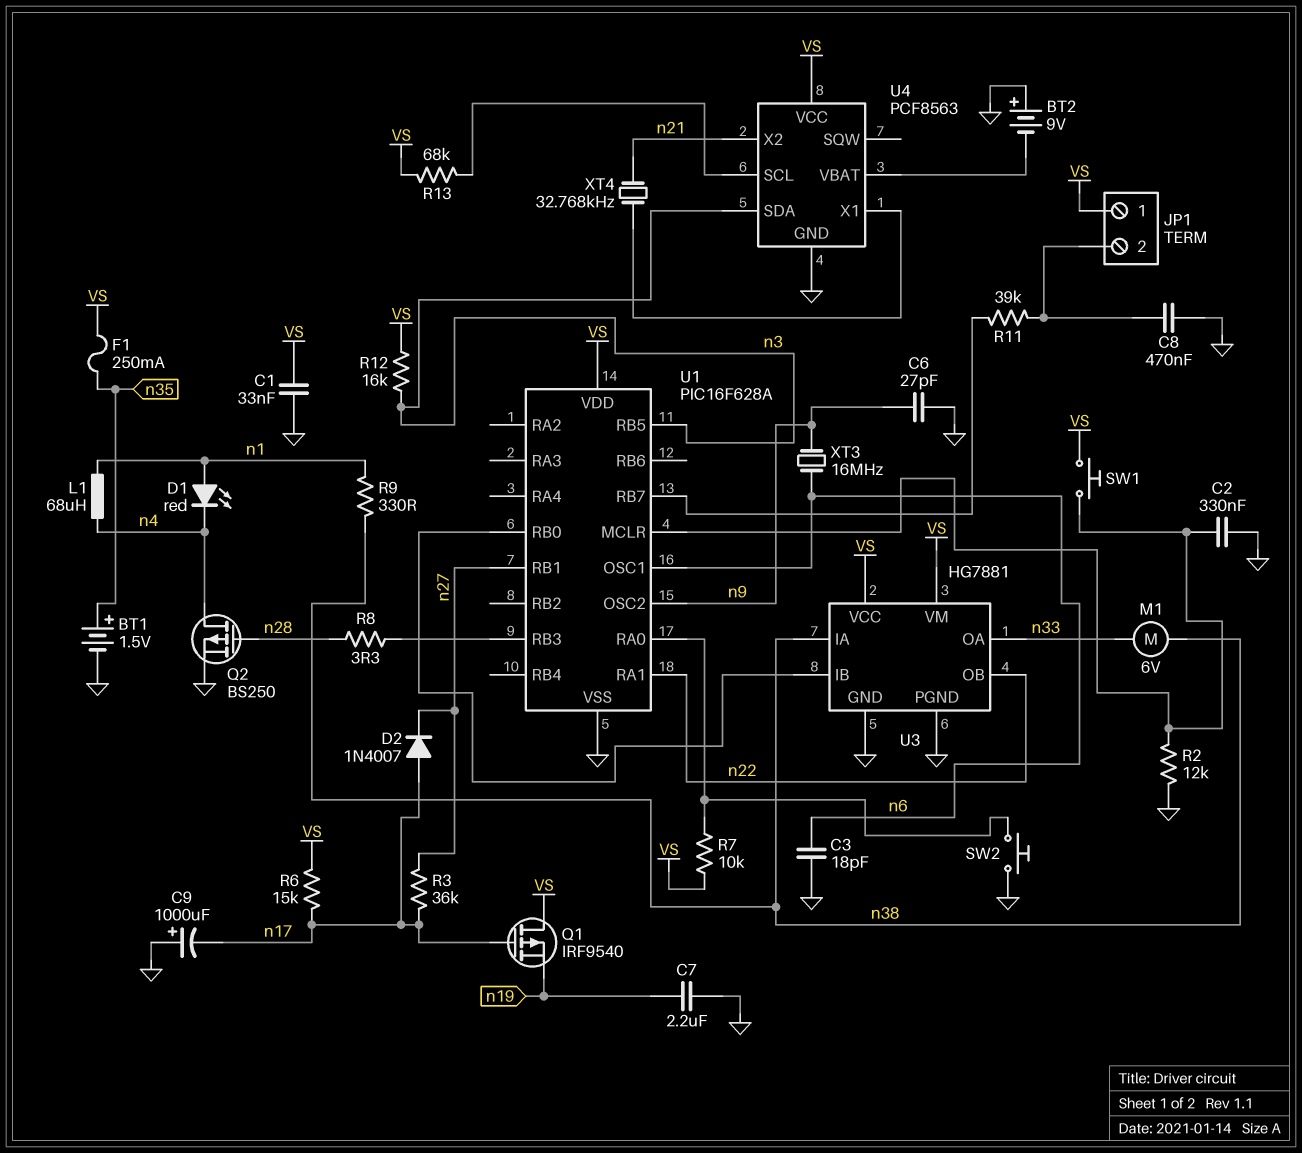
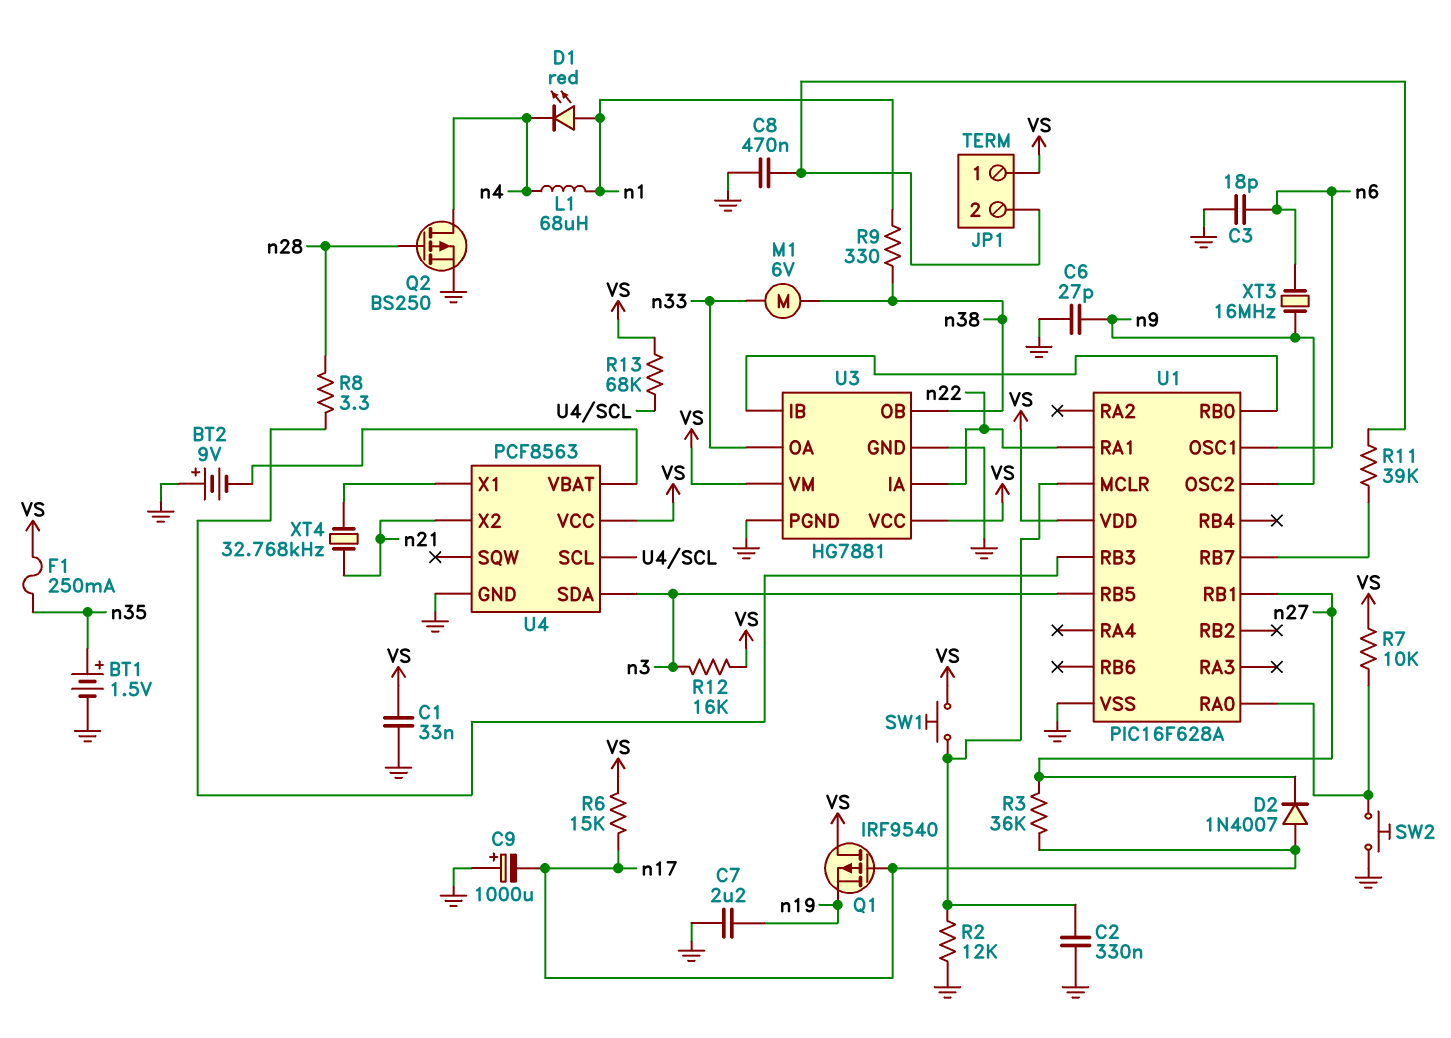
U3 pin IA: n38 -> n22
U3 pin OB: n22 -> n38

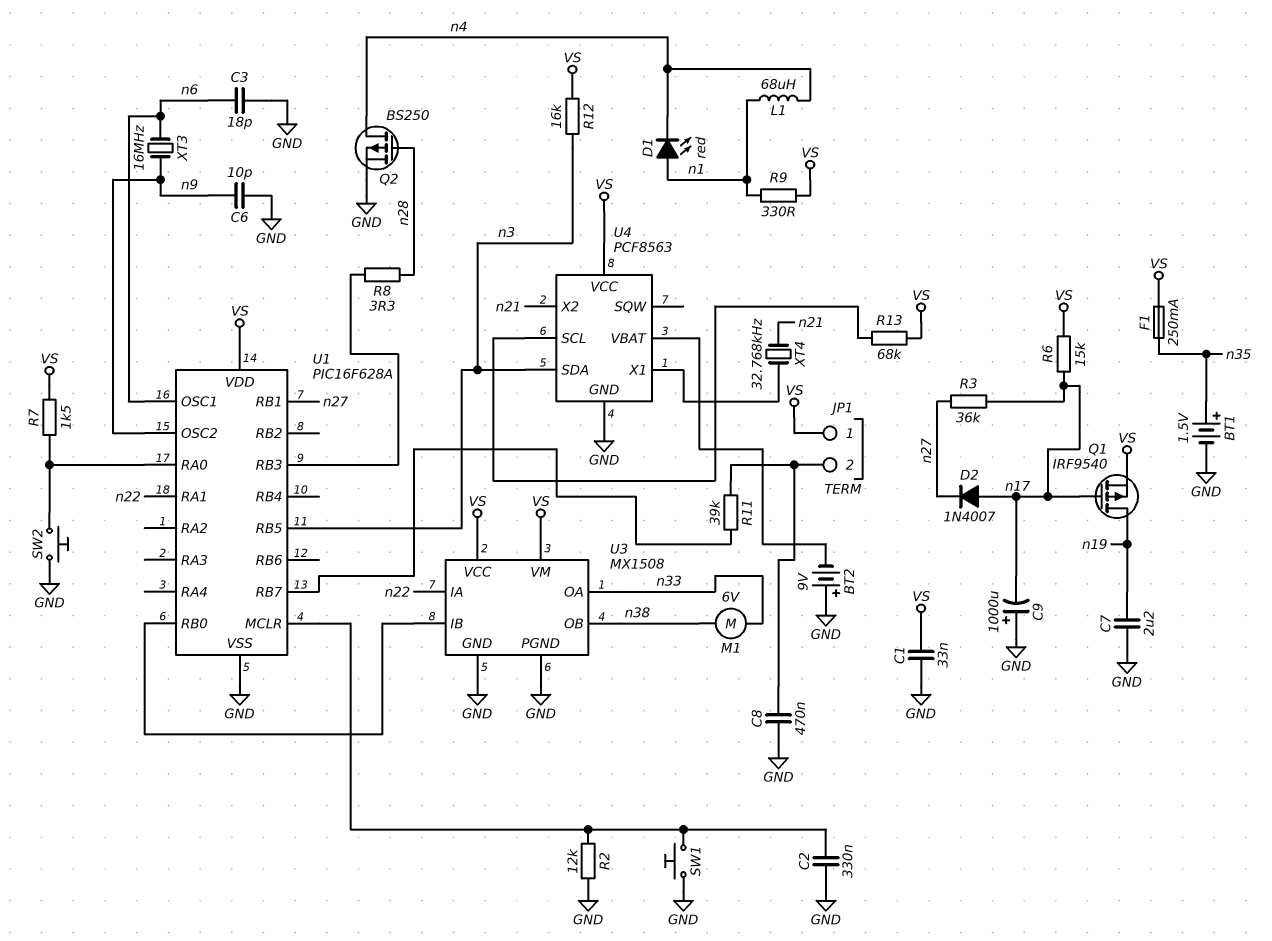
C6: 27pF (GND, n9) -> 10pF (GND, n9)
Q1: PMOS IRF9540 (G n17, D VS, S n19) -> PMOS IRF9540 (G n17, D n19, S VS)
R7: 10k (U1/RA0, VS) -> 1.5k (U1/RA0, VS)
R9: 330 (n1, n38) -> 330 (VS, n1)
SW1: button (U1/MCLR, VS) -> button (GND, U1/MCLR)
U3: HG7881 -> MX1508

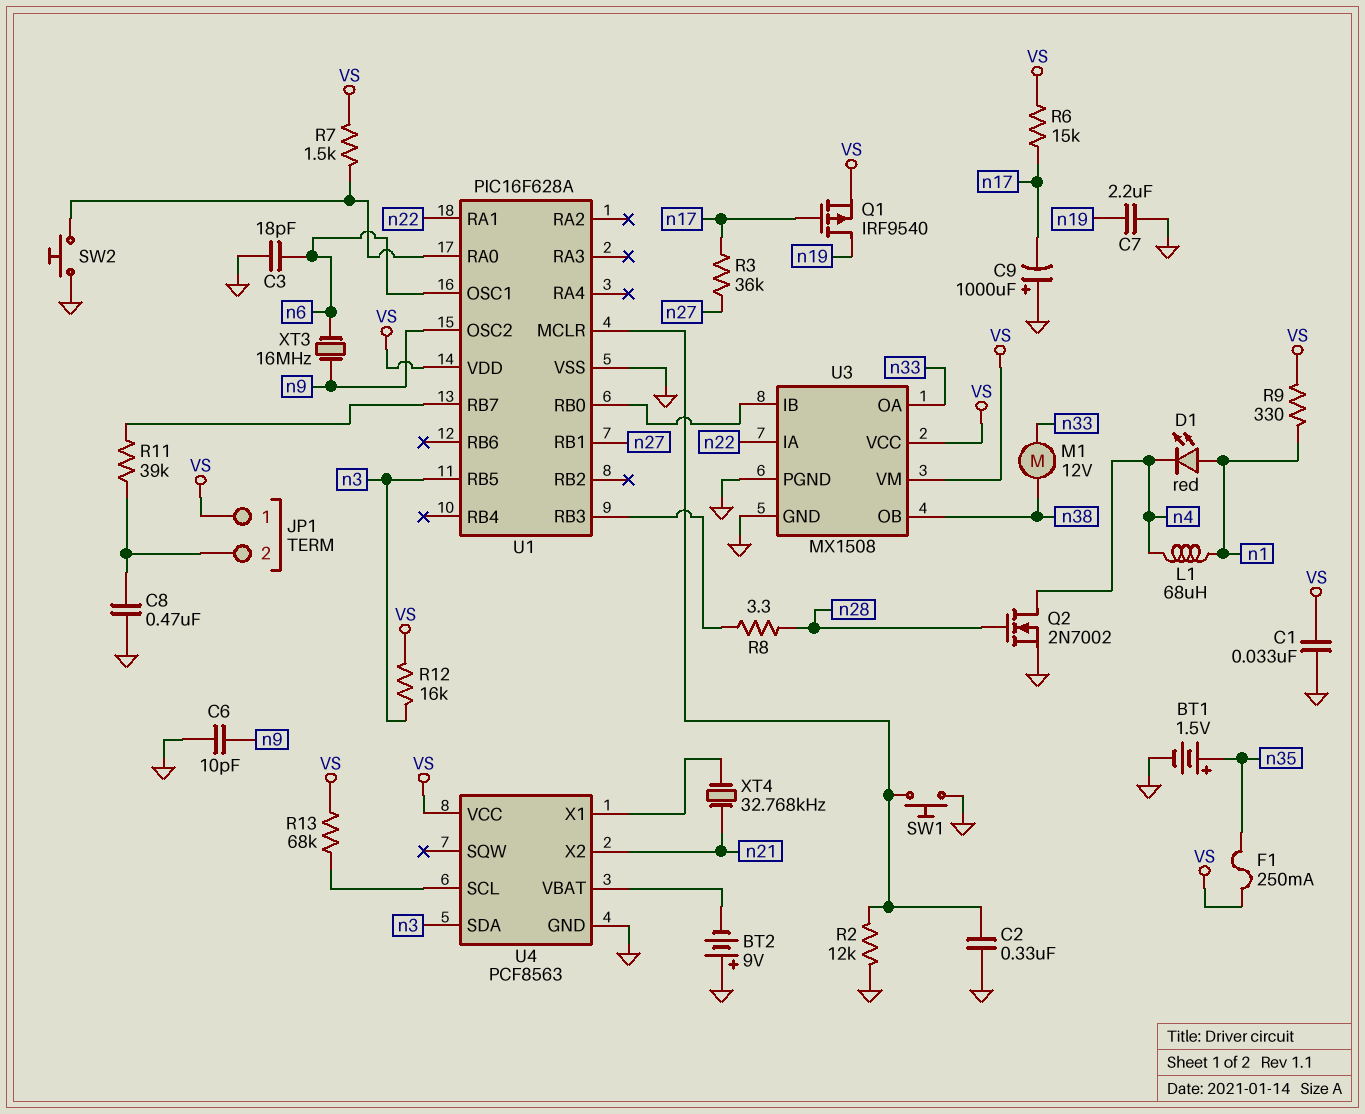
D2: diode 1N4007 (A n17, K n27) -> none
M1: motor 6V (n33, n38) -> motor 12V (n33, n38)
Q2: PMOS BS250 (G n28, D n4, S GND) -> NMOS 2N7002 (G n28, D n4, S GND)

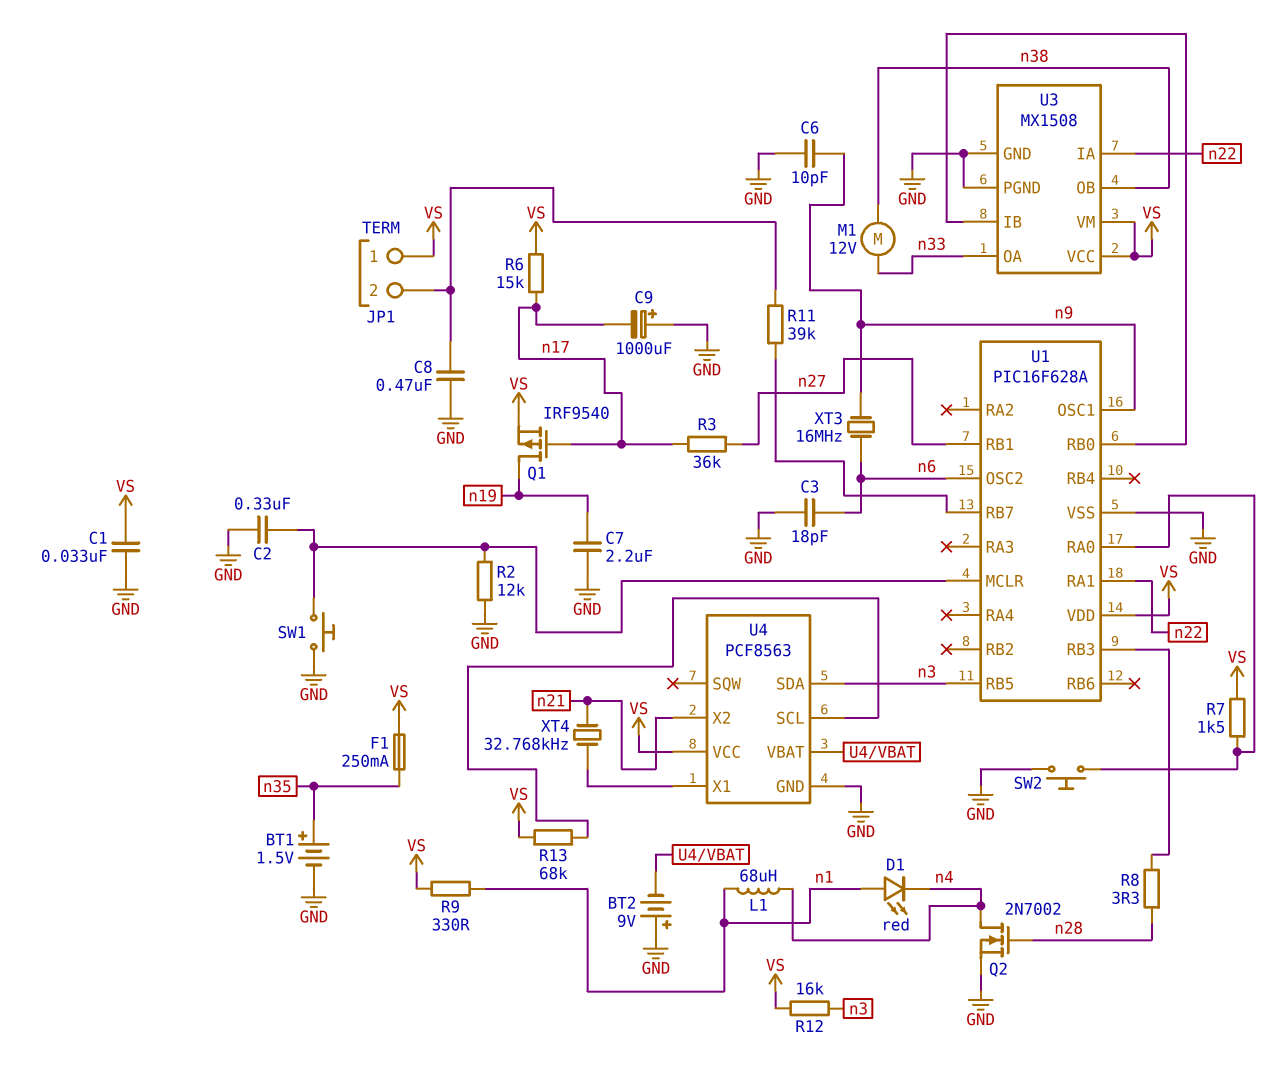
U1 pin OSC1: n6 -> n9
U1 pin OSC2: n9 -> n6

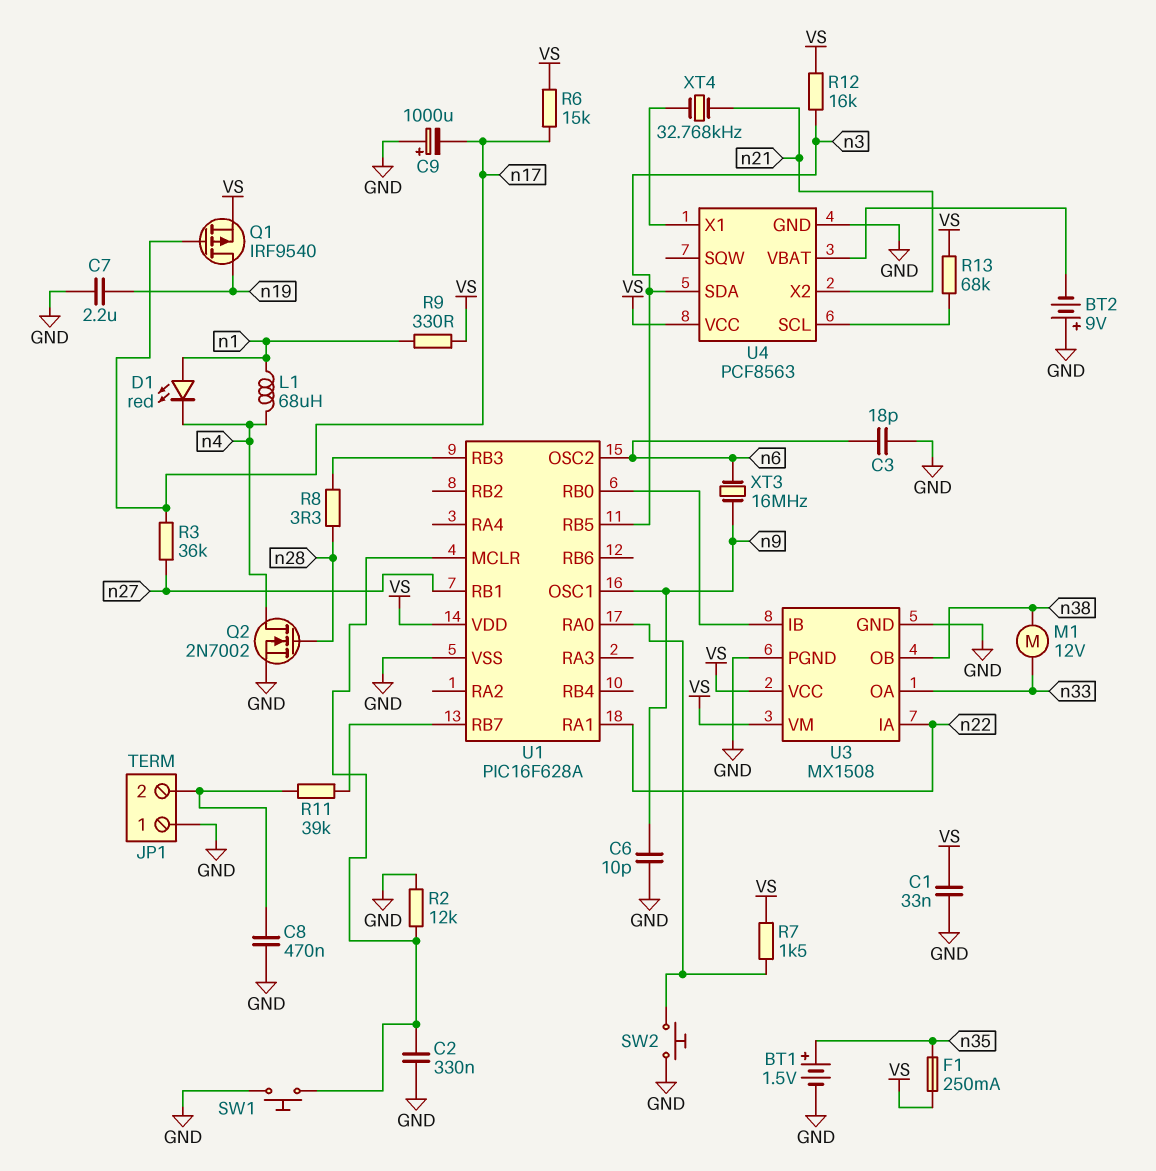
JP1 pin 1: VS -> GND

